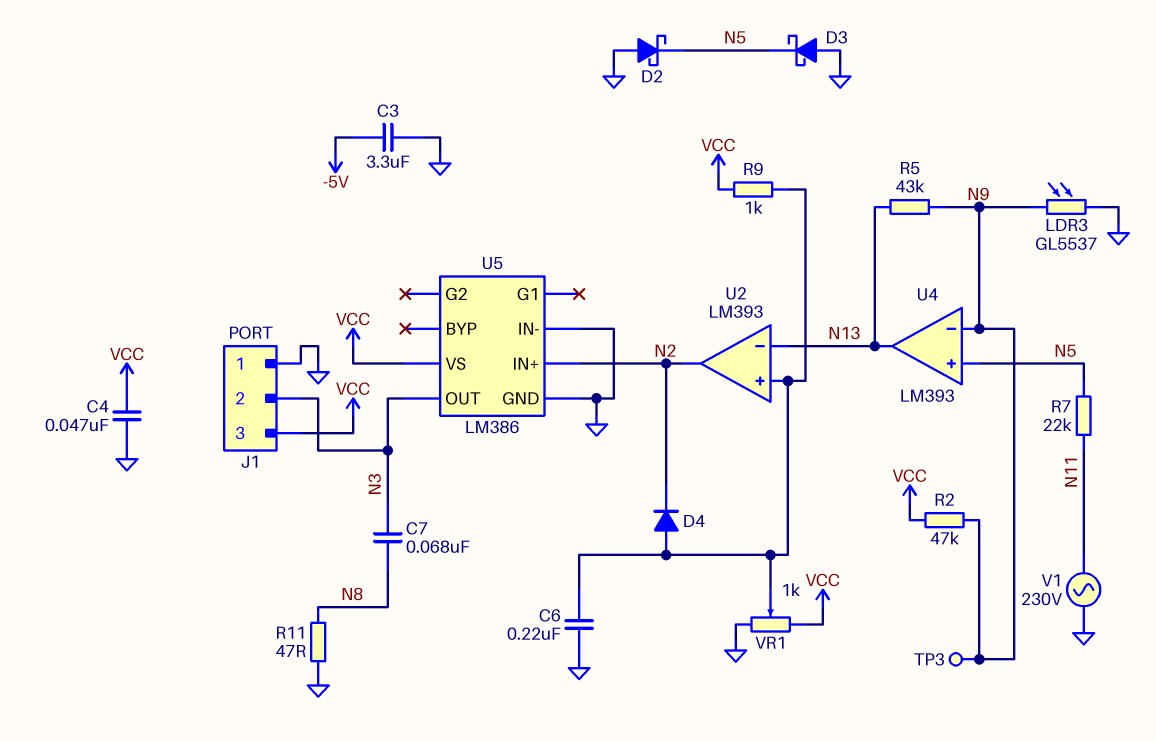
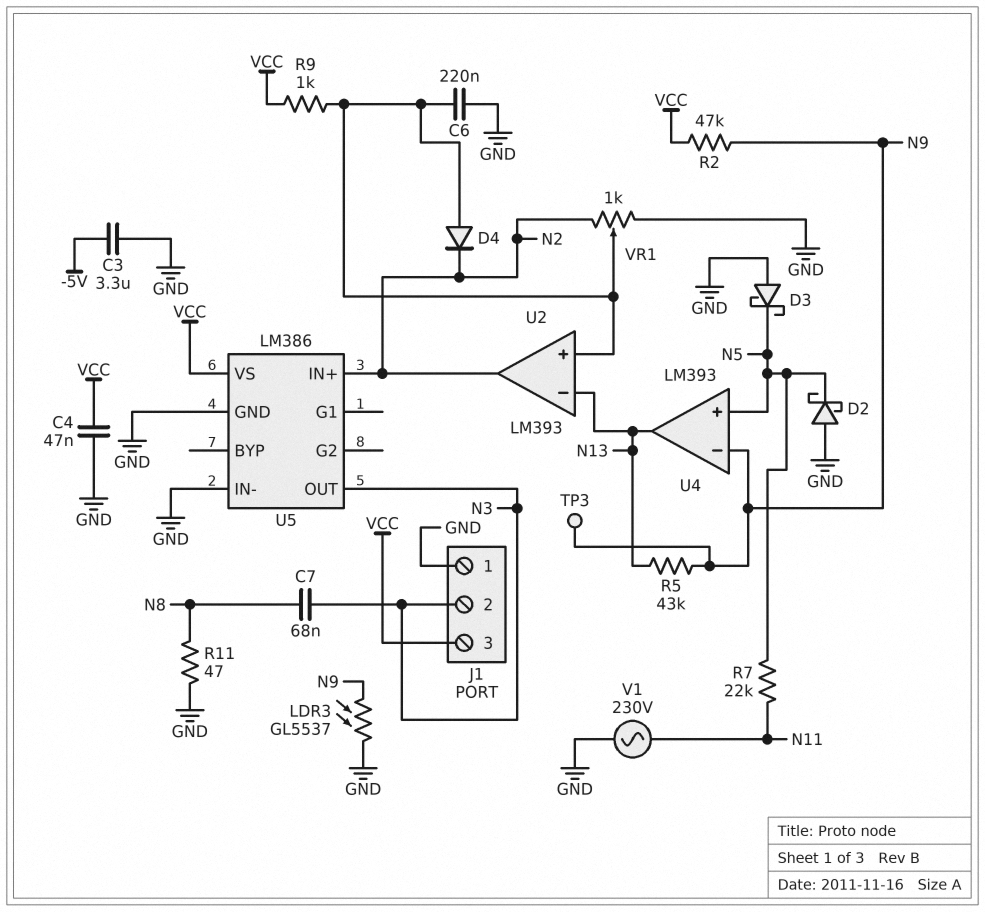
VR1: 1k (GND, VCC, wiper U2/in+) -> 1k (GND, N2, wiper U2/in+)

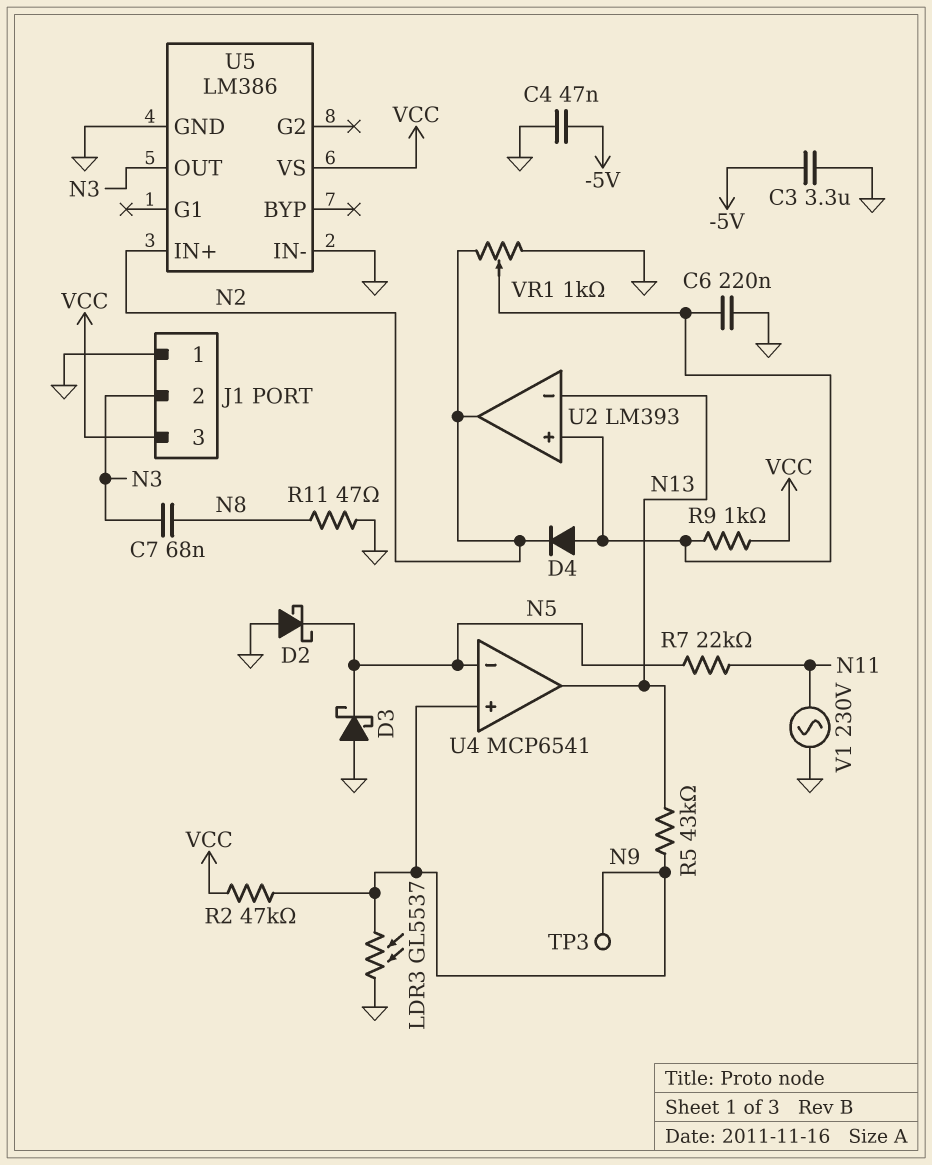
C4: 47nF (GND, VCC) -> 47nF (-5V, GND)
U4: LM393 -> MCP6541
U4 pin in+: N5 -> N9
U4 pin in-: N9 -> N5

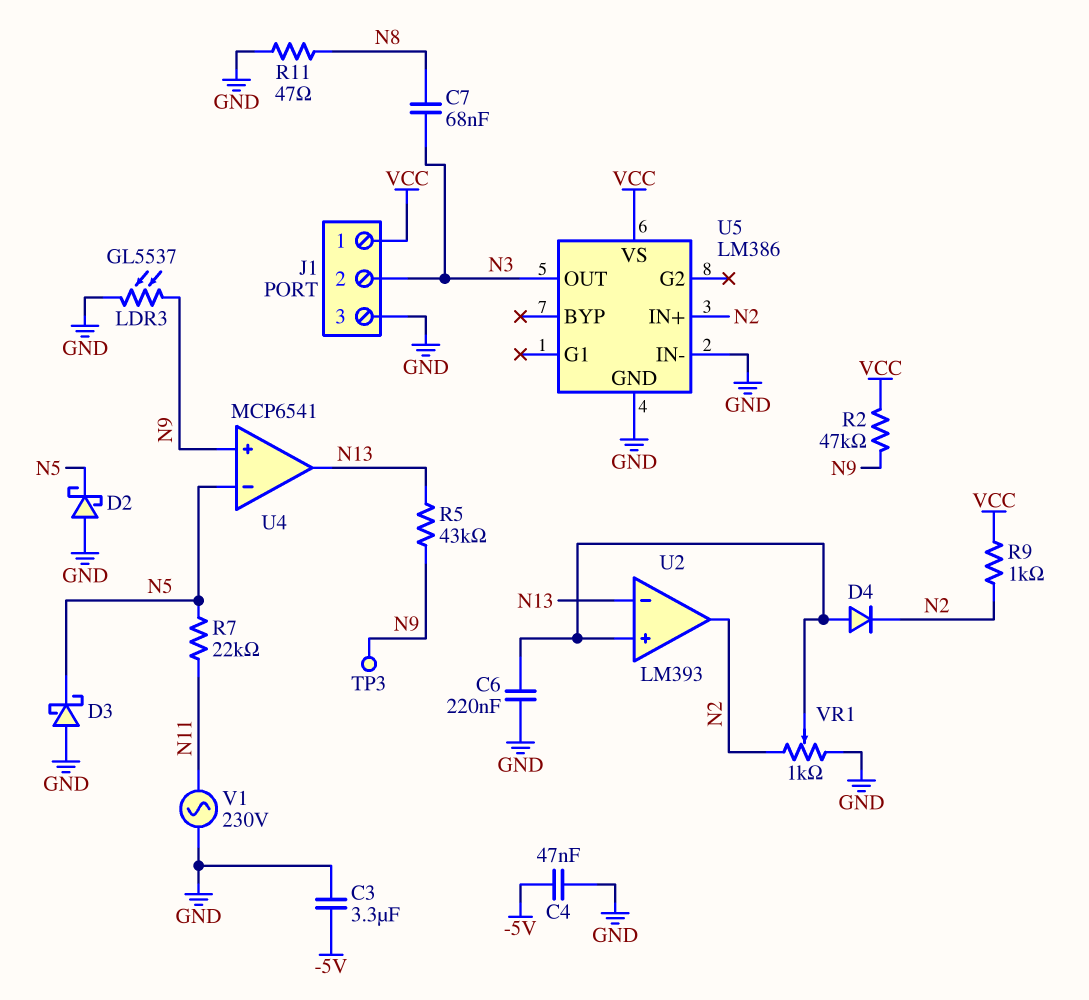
J1 pin 1: GND -> VCC
J1 pin 3: VCC -> GND
R9: 1k (U2/in+, VCC) -> 1k (N2, VCC)

